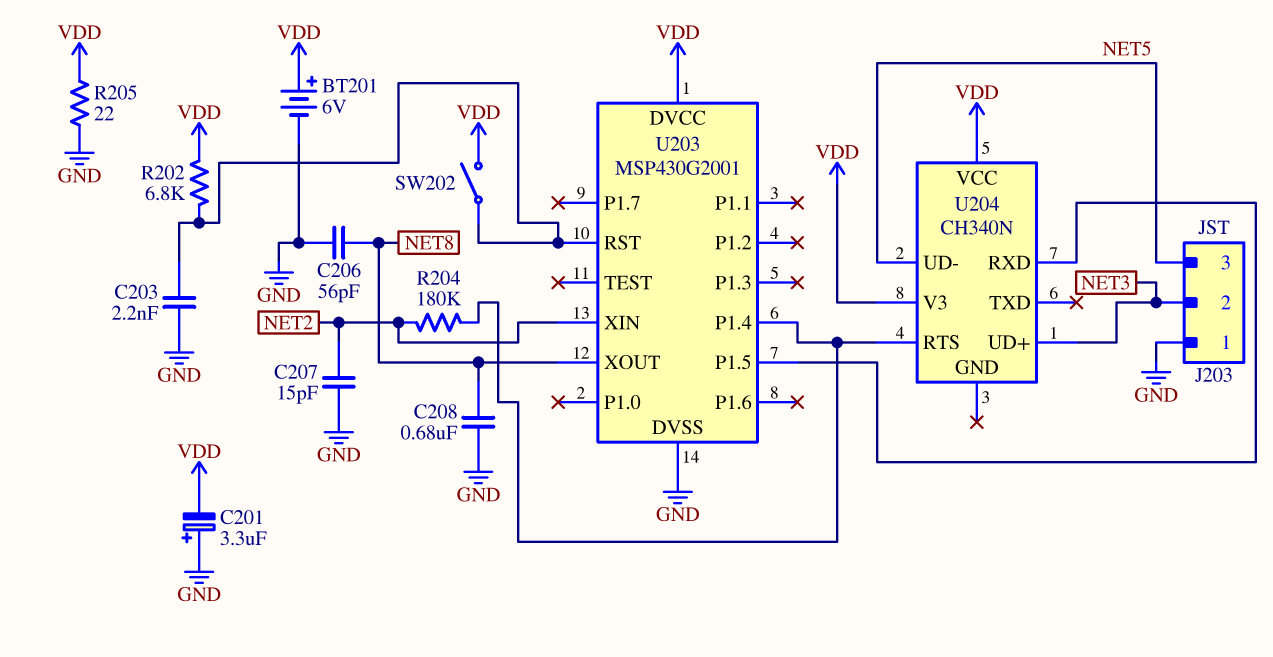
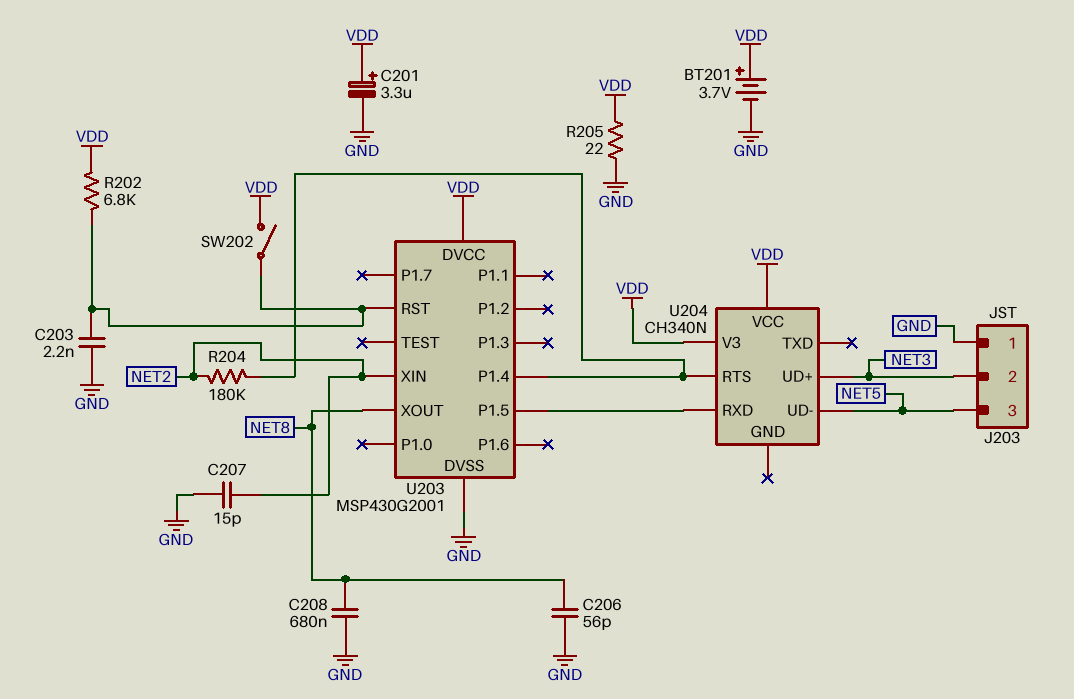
BT201: 6V (plus VDD, minus GND) -> 3.7V (plus VDD, minus GND)
C201: 3.3uF (plus GND, minus VDD) -> 3.3uF (plus VDD, minus GND)

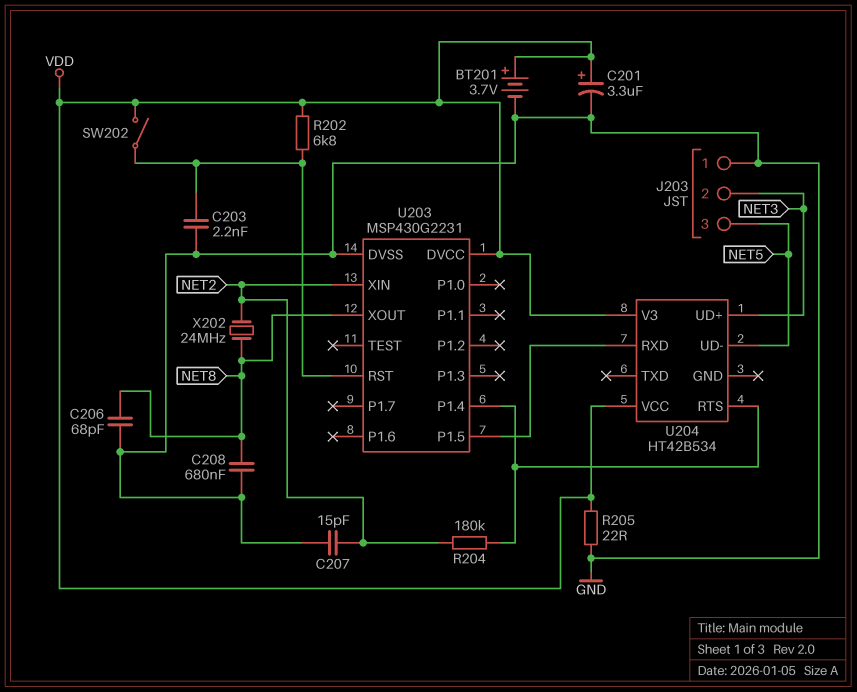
C206: 56pF (GND, NET8) -> 68pF (GND, NET8)
U203: MSP430G2001 -> MSP430G2231
U204: CH340N -> HT42B534
X202: none -> 24MHz (NET2, NET8)

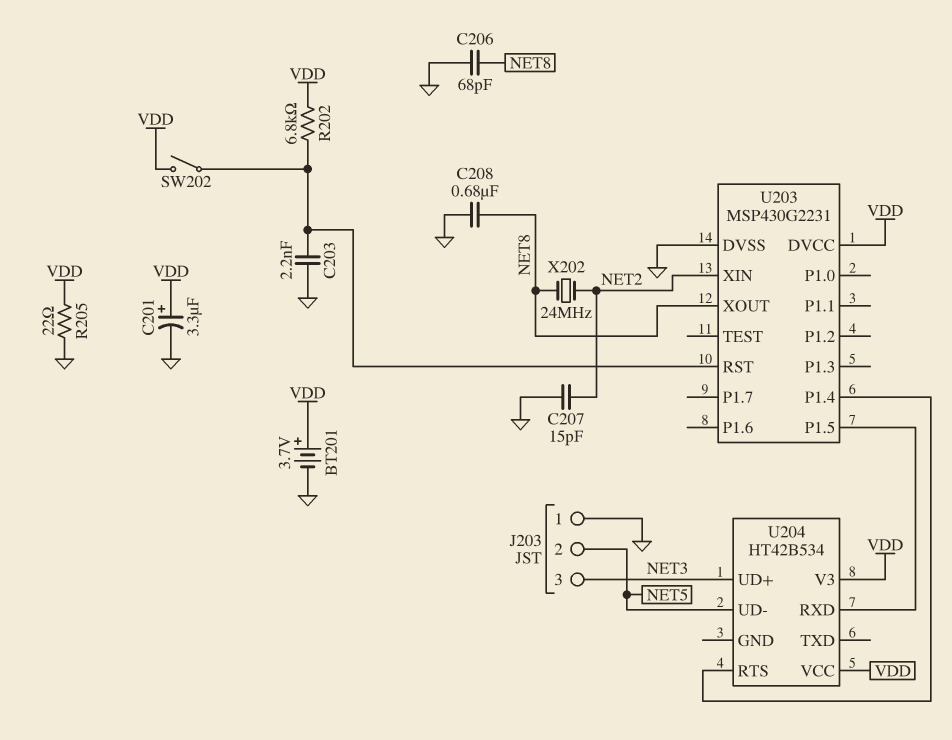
J203 pin 2: NET3 -> NET5
J203 pin 3: NET5 -> NET3
R204: 180k (NET2, U203/P1.4) -> none

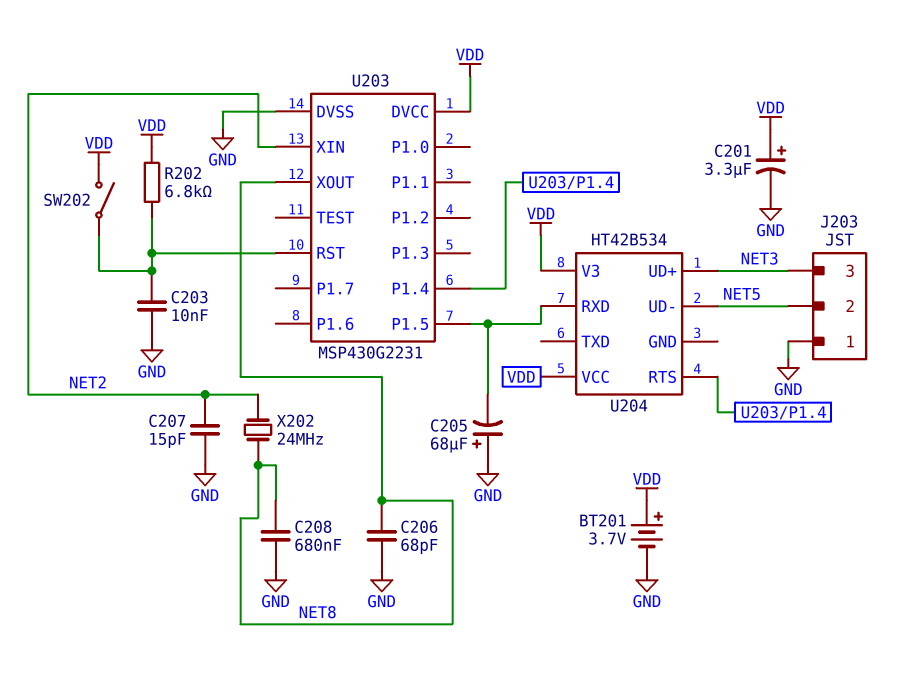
C203: 2.2nF (GND, U203/RST) -> 10nF (GND, U203/RST)
C205: none -> 68uF (plus GND, minus U203/P1.5)
R205: 22 (GND, VDD) -> none

